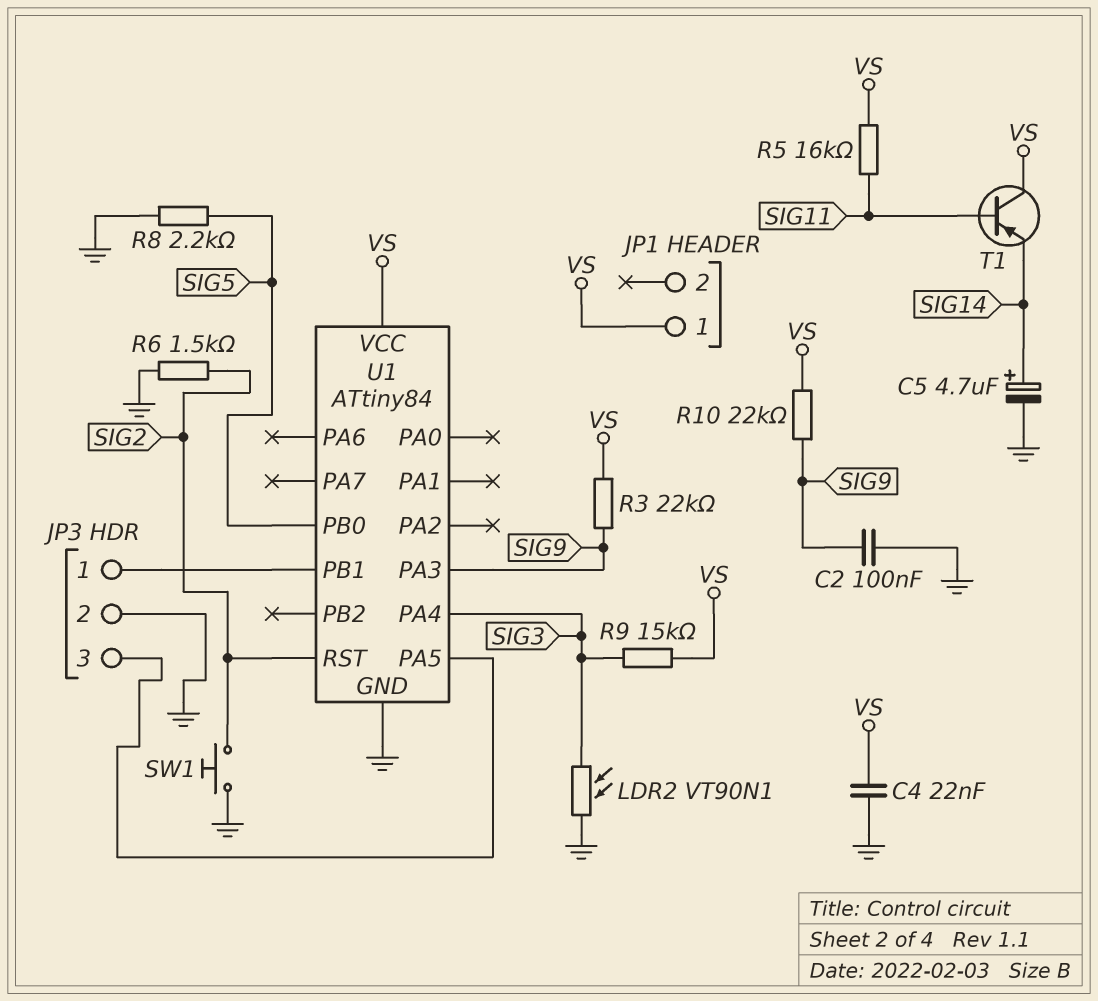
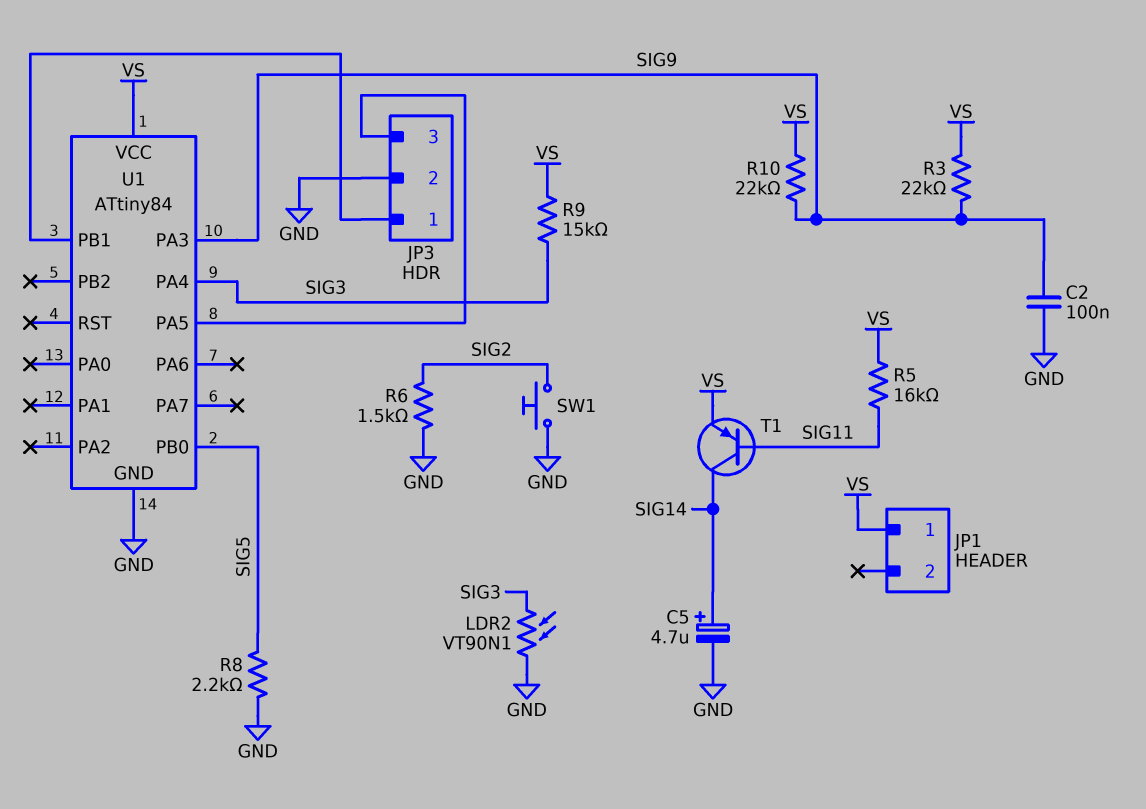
C4: 22nF (GND, VS) -> none
T1: PNP (B SIG11, C VS, E SIG14) -> PNP (B SIG11, C SIG14, E VS)
U1 pin RST: SIG2 -> none

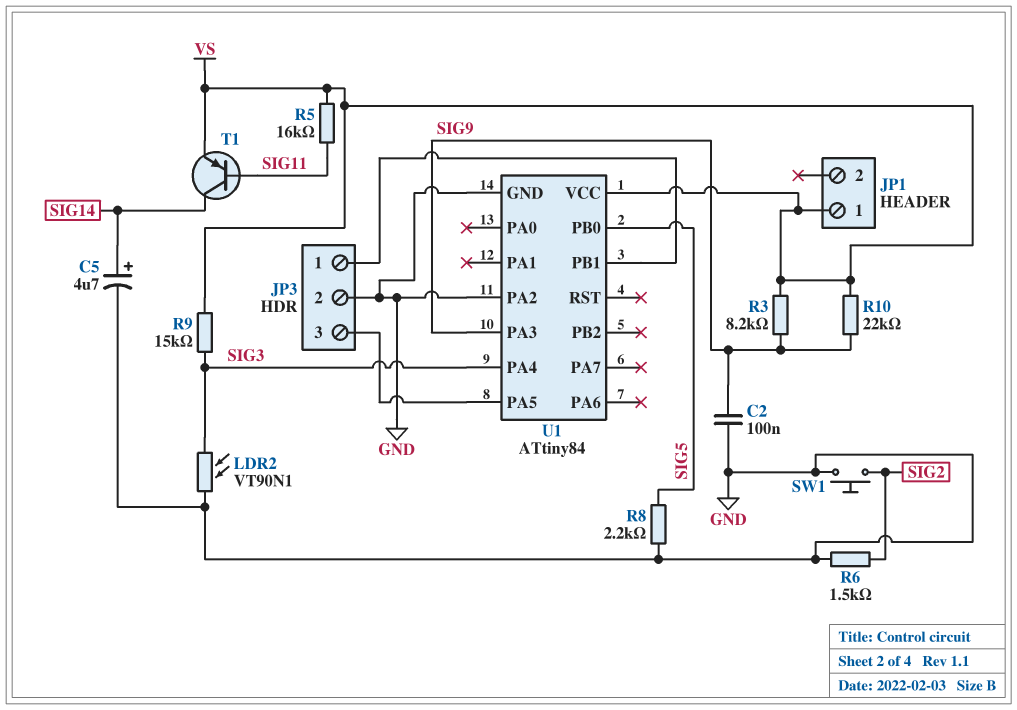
R3: 22k (SIG9, VS) -> 8.2k (SIG9, VS)
U1 pin PA2: none -> GND

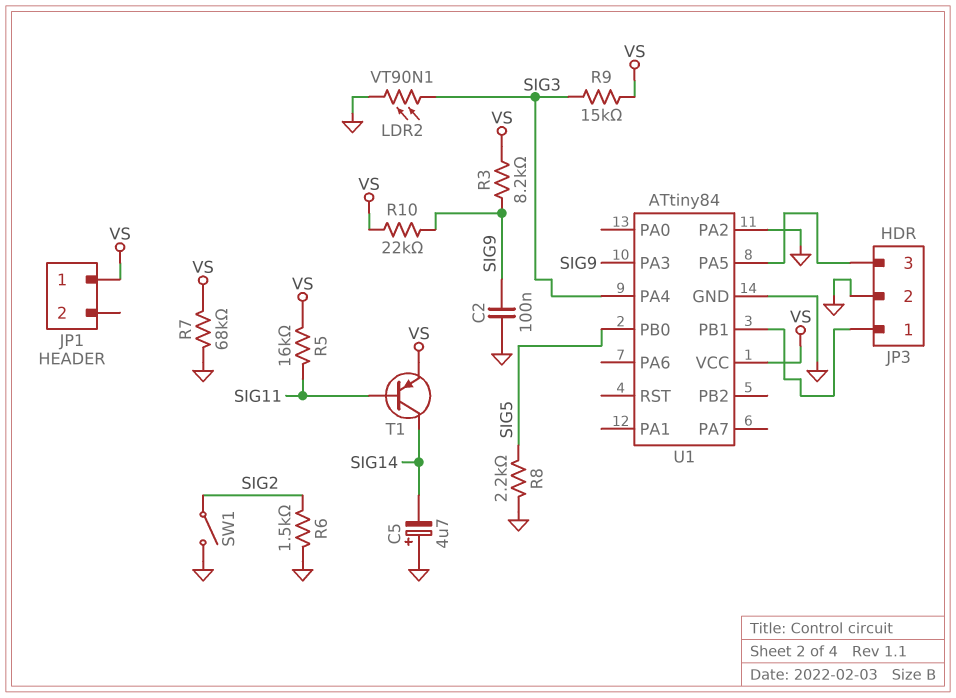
C5: 4.7uF (plus SIG14, minus GND) -> 4.7uF (plus GND, minus SIG14)
R7: none -> 68k (GND, VS)
SW1: button (GND, SIG2) -> switch (GND, SIG2)

